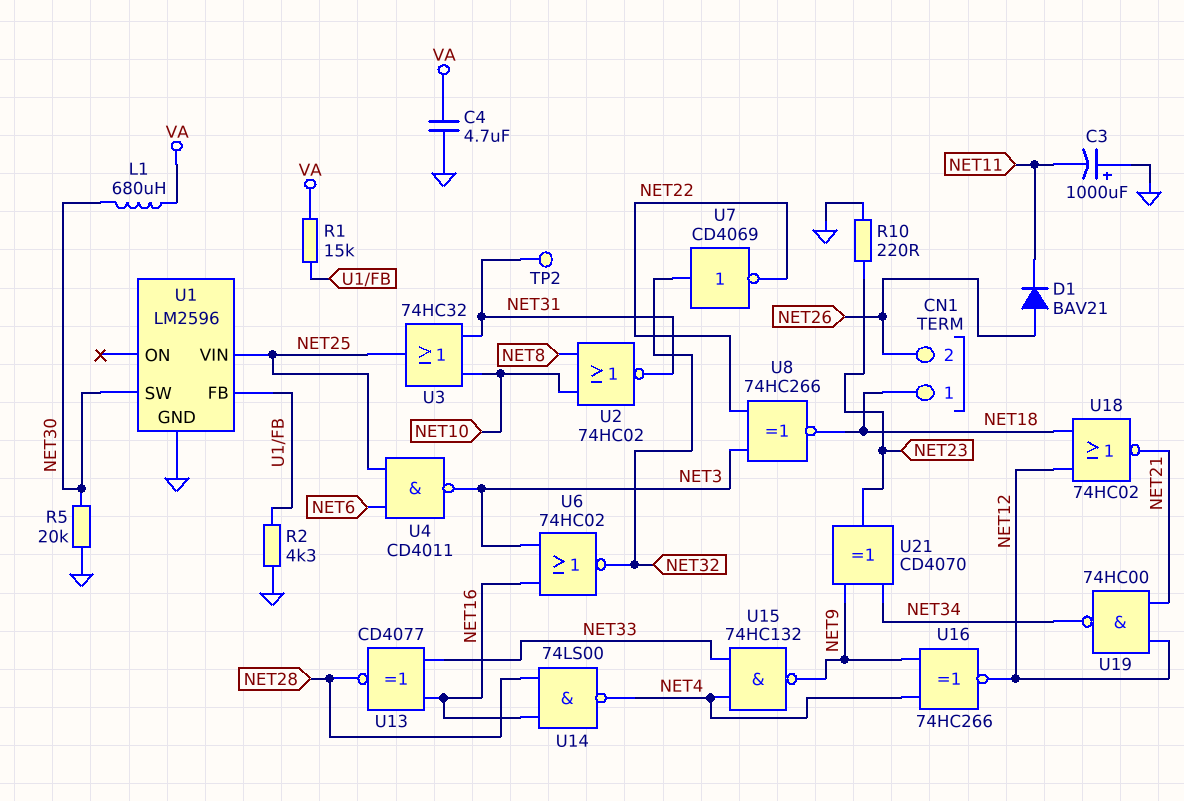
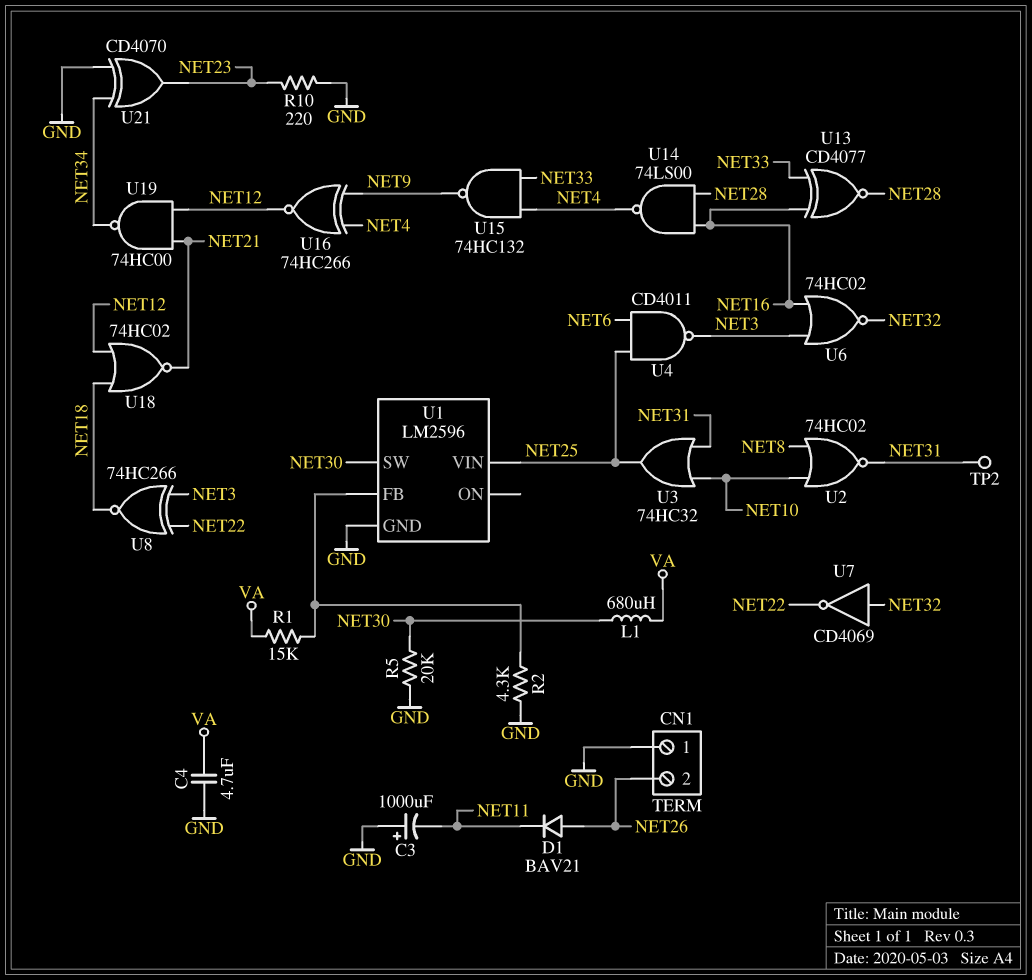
CN1 pin 1: NET18 -> GND
U21: XOR CD4070 (in NET9, in NET34, out NET23) -> XOR CD4070 (in GND, in NET34, out NET23)

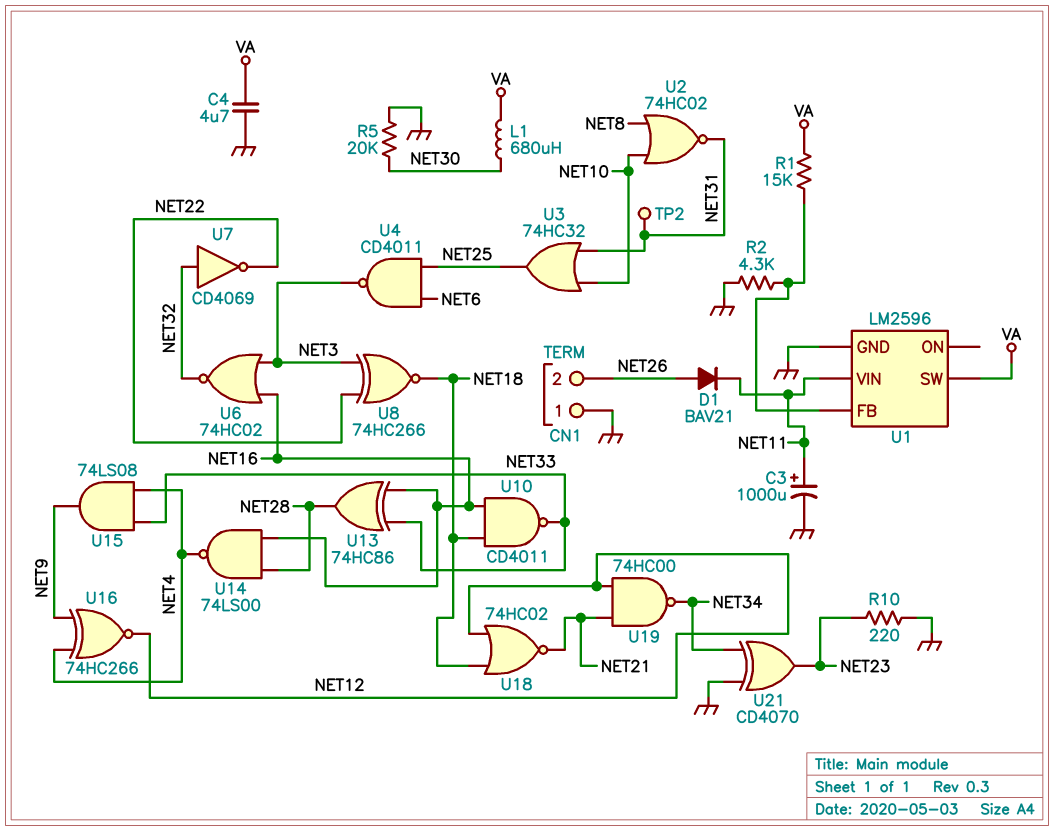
C3: 1000uF (plus GND, minus NET11) -> 1000uF (plus NET11, minus GND)
U1 pin SW: NET30 -> VA
U1 pin VIN: NET25 -> NET11
U10: none -> NAND CD4011 (in NET16, in NET18, out NET33)
U13: XNOR CD4077 (in NET16, in NET33, out NET28) -> XOR 74HC86 (in NET16, in NET33, out NET28)
U15: NAND 74HC132 (in NET4, in NET33, out NET9) -> AND 74LS08 (in NET4, in NET33, out NET9)

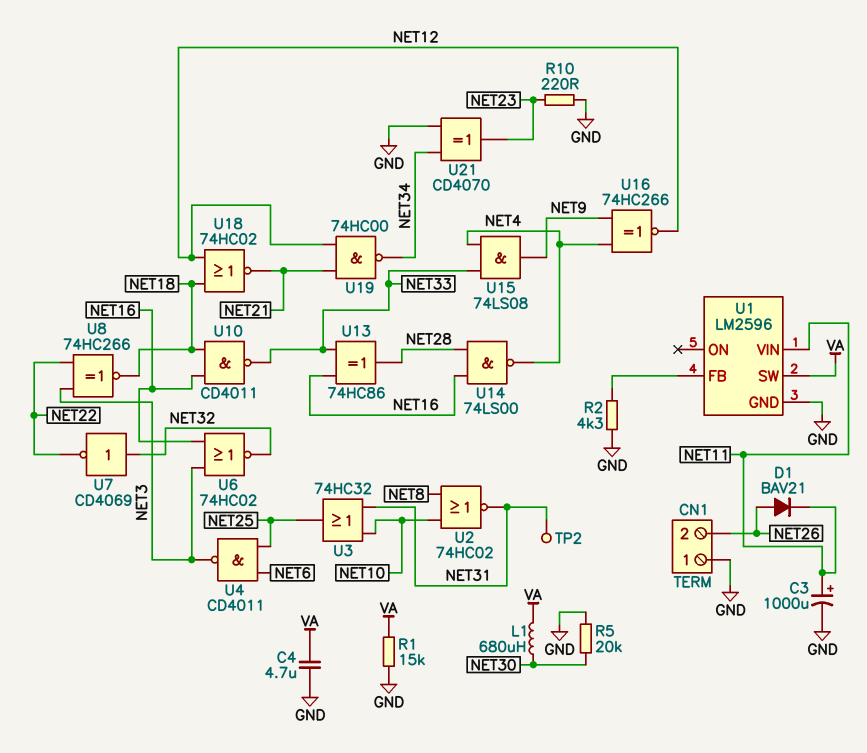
R1: 15k (U1/FB, VA) -> 15k (GND, VA)

